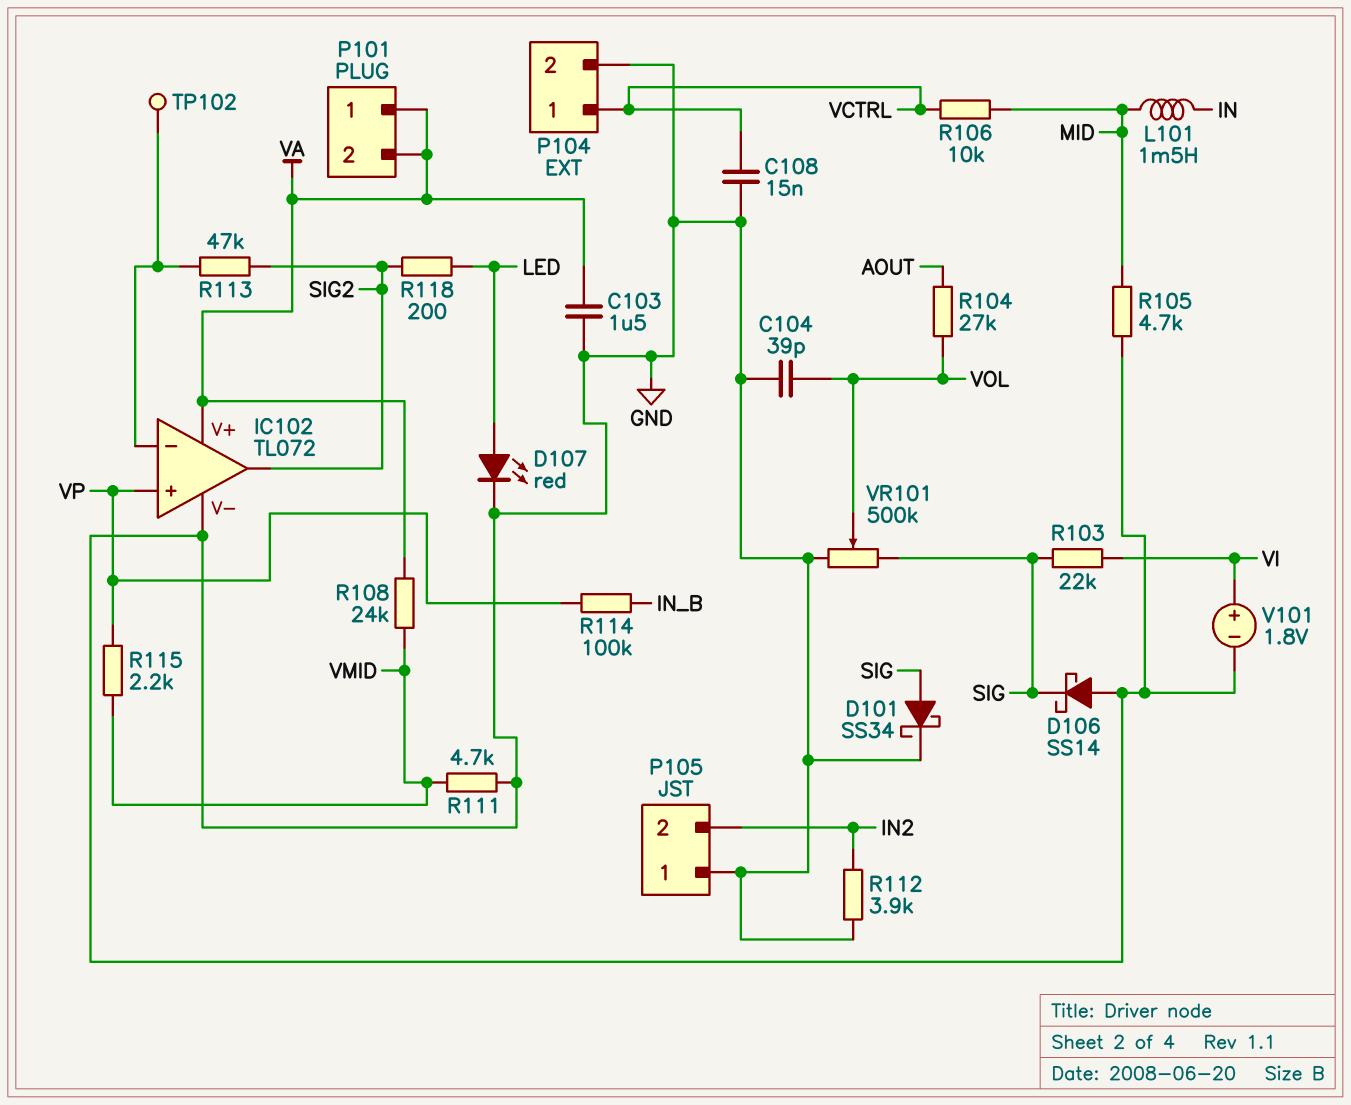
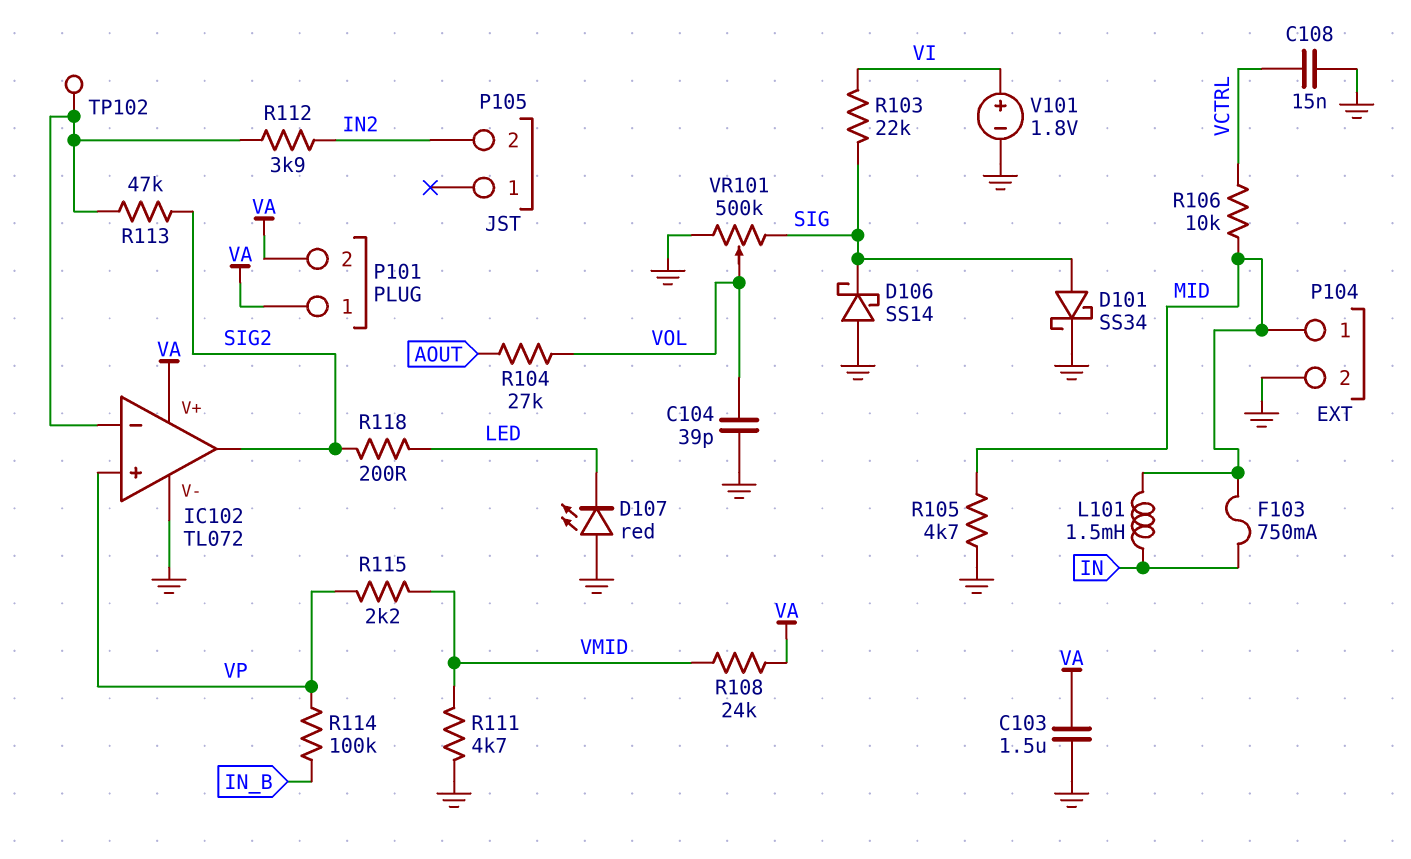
D107: LED red (A LED, K GND) -> LED red (A GND, K LED)
F103: none -> 750mA (IN, MID)
P104 pin 1: VCTRL -> MID
P105 pin 1: GND -> none
R112: 3.9k (GND, IN2) -> 3.9k (IC102/in-, IN2)

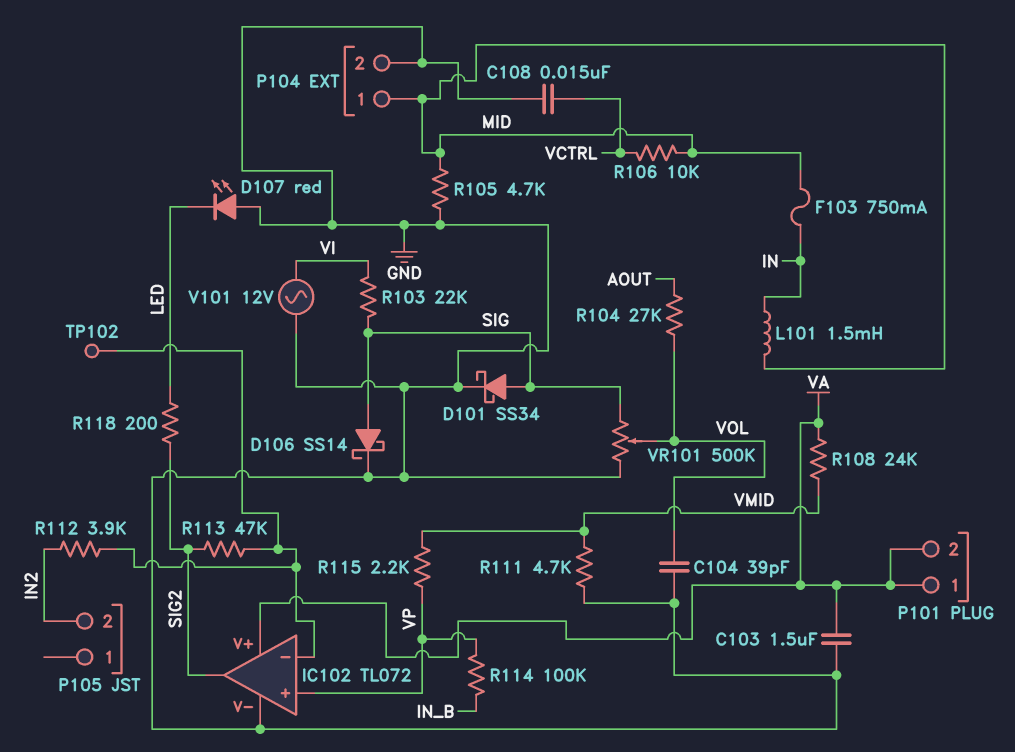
D106: schottky SS14 (A GND, K SIG) -> schottky SS14 (A SIG, K GND)
V101: 1.8V (plus VI, minus GND) -> AC 12V (GND, VI)

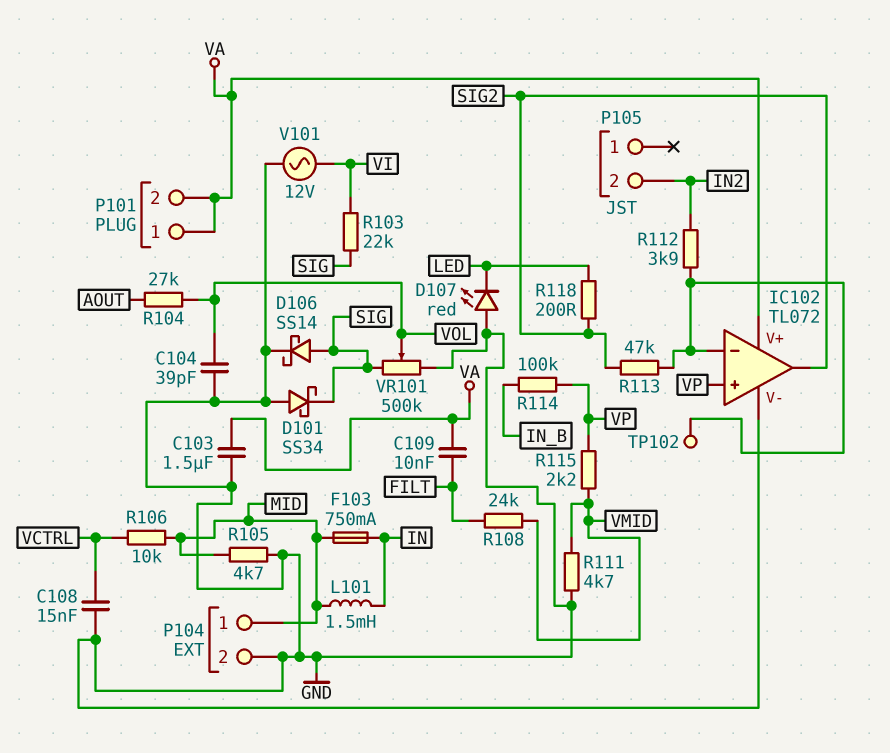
C109: none -> 10nF (FILT, VA)
D101: schottky SS34 (A SIG, K GND) -> schottky SS34 (A GND, K SIG)
R108: 24k (VA, VMID) -> 24k (FILT, VMID)

